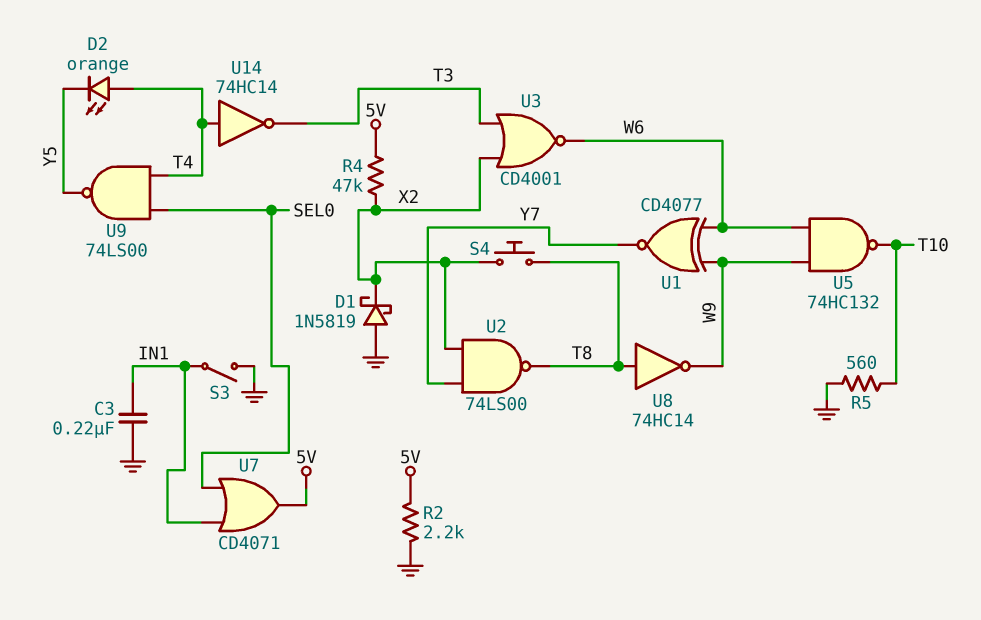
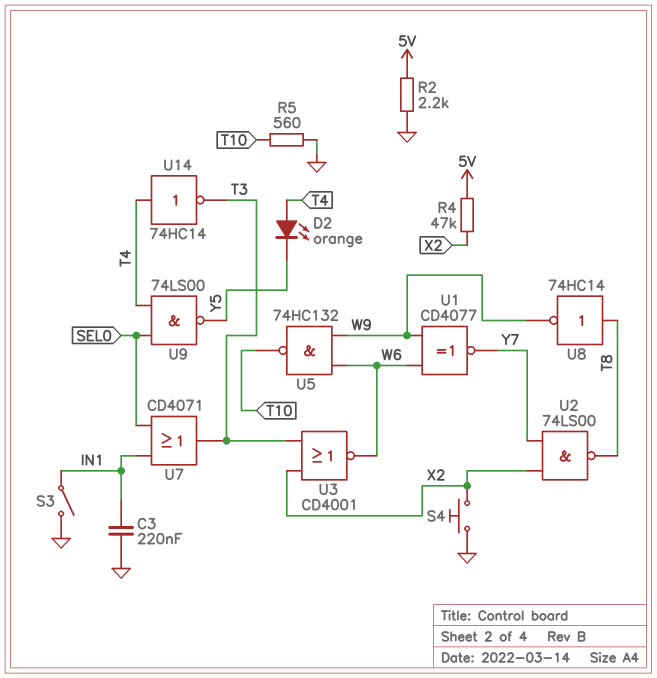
D1: schottky 1N5819 (A GND, K X2) -> none
S4: button (T8, X2) -> button (GND, X2)
U7: OR CD4071 (in IN1, in SEL0, out 5V) -> OR CD4071 (in IN1, in SEL0, out T3)

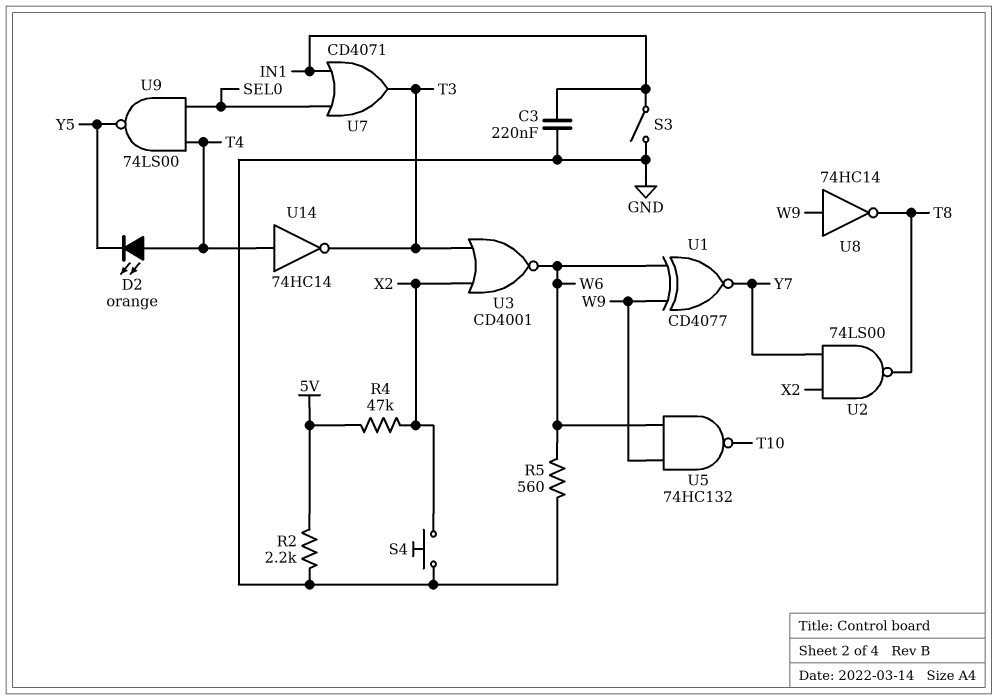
R5: 560 (GND, T10) -> 560 (GND, W6)
U8: NOT 74HC14 (in T8, out W9) -> NOT 74HC14 (in W9, out T8)

